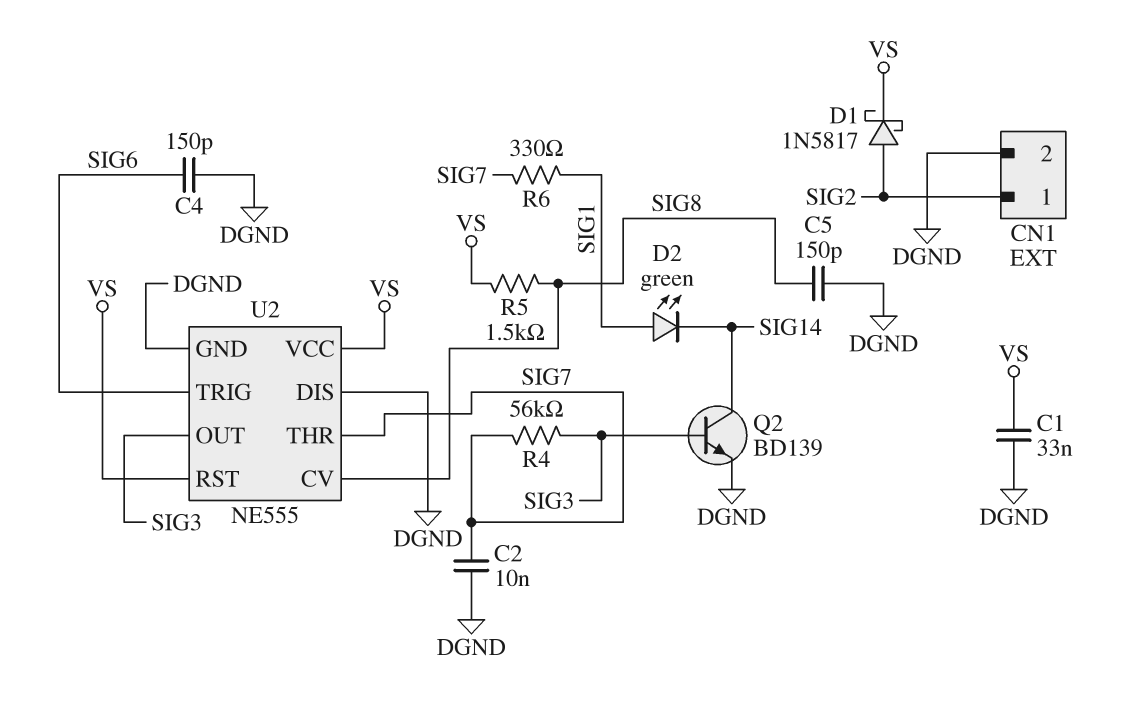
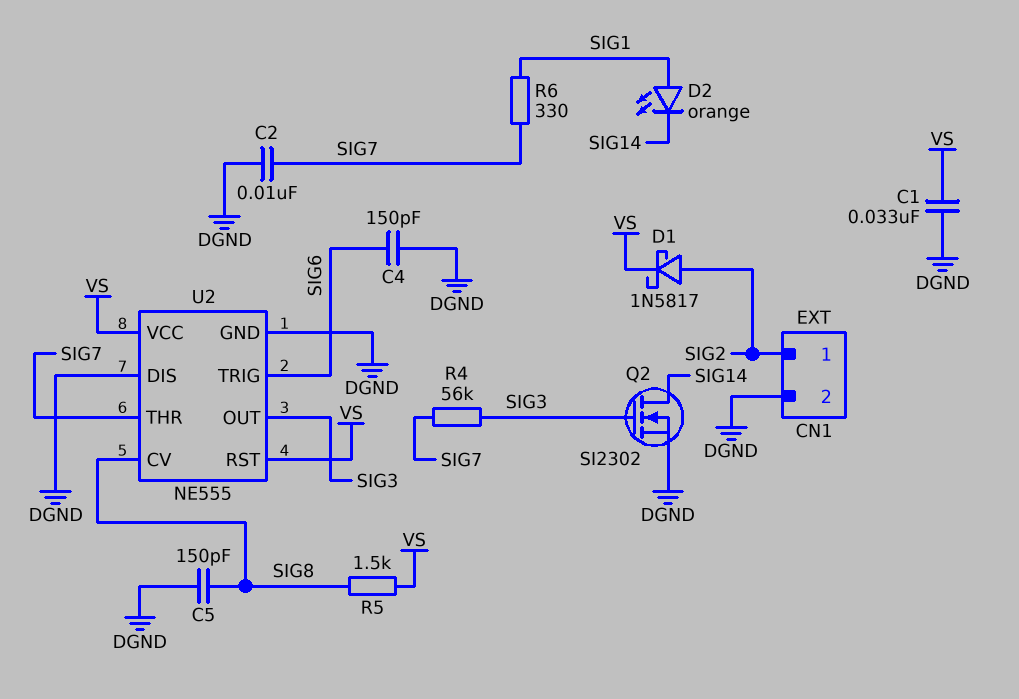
D2: LED green (A SIG1, K SIG14) -> LED orange (A SIG1, K SIG14)
Q2: NPN BD139 (B SIG3, C SIG14, E DGND) -> NMOS SI2302 (G SIG3, D SIG14, S DGND)

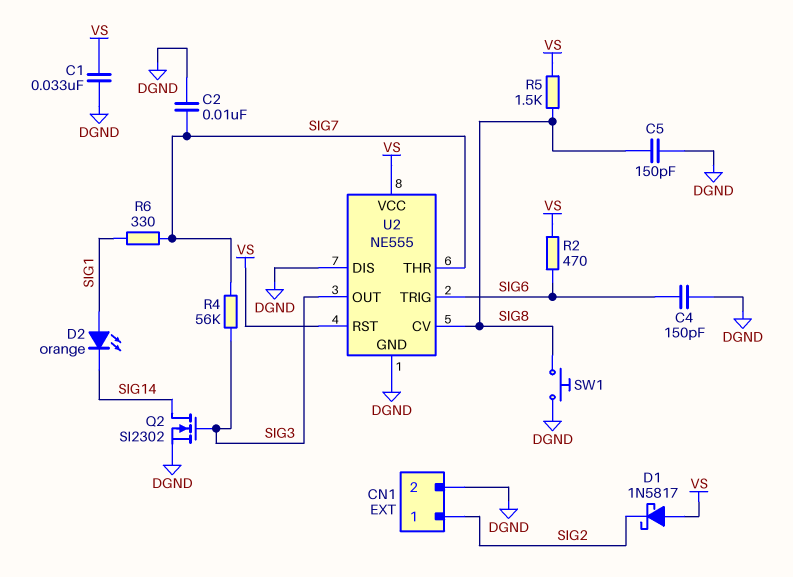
D1: schottky 1N5817 (A SIG2, K VS) -> schottky 1N5817 (A VS, K SIG2)
R2: none -> 470 (SIG6, VS)
SW1: none -> button (DGND, SIG8)

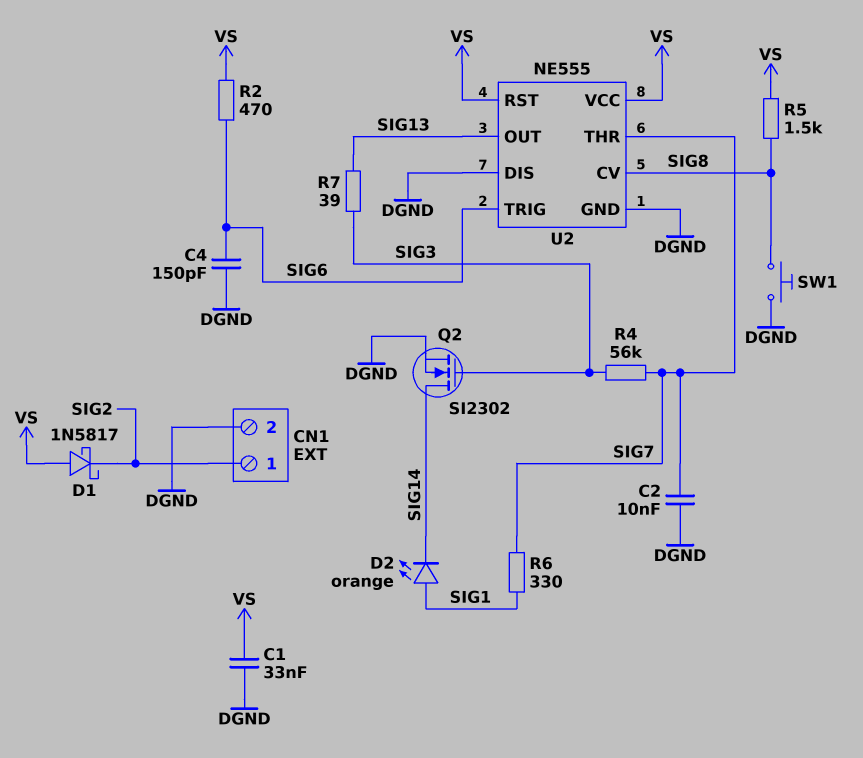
C5: 150pF (DGND, SIG8) -> none
R7: none -> 39 (SIG3, SIG13)
U2 pin OUT: SIG3 -> SIG13

